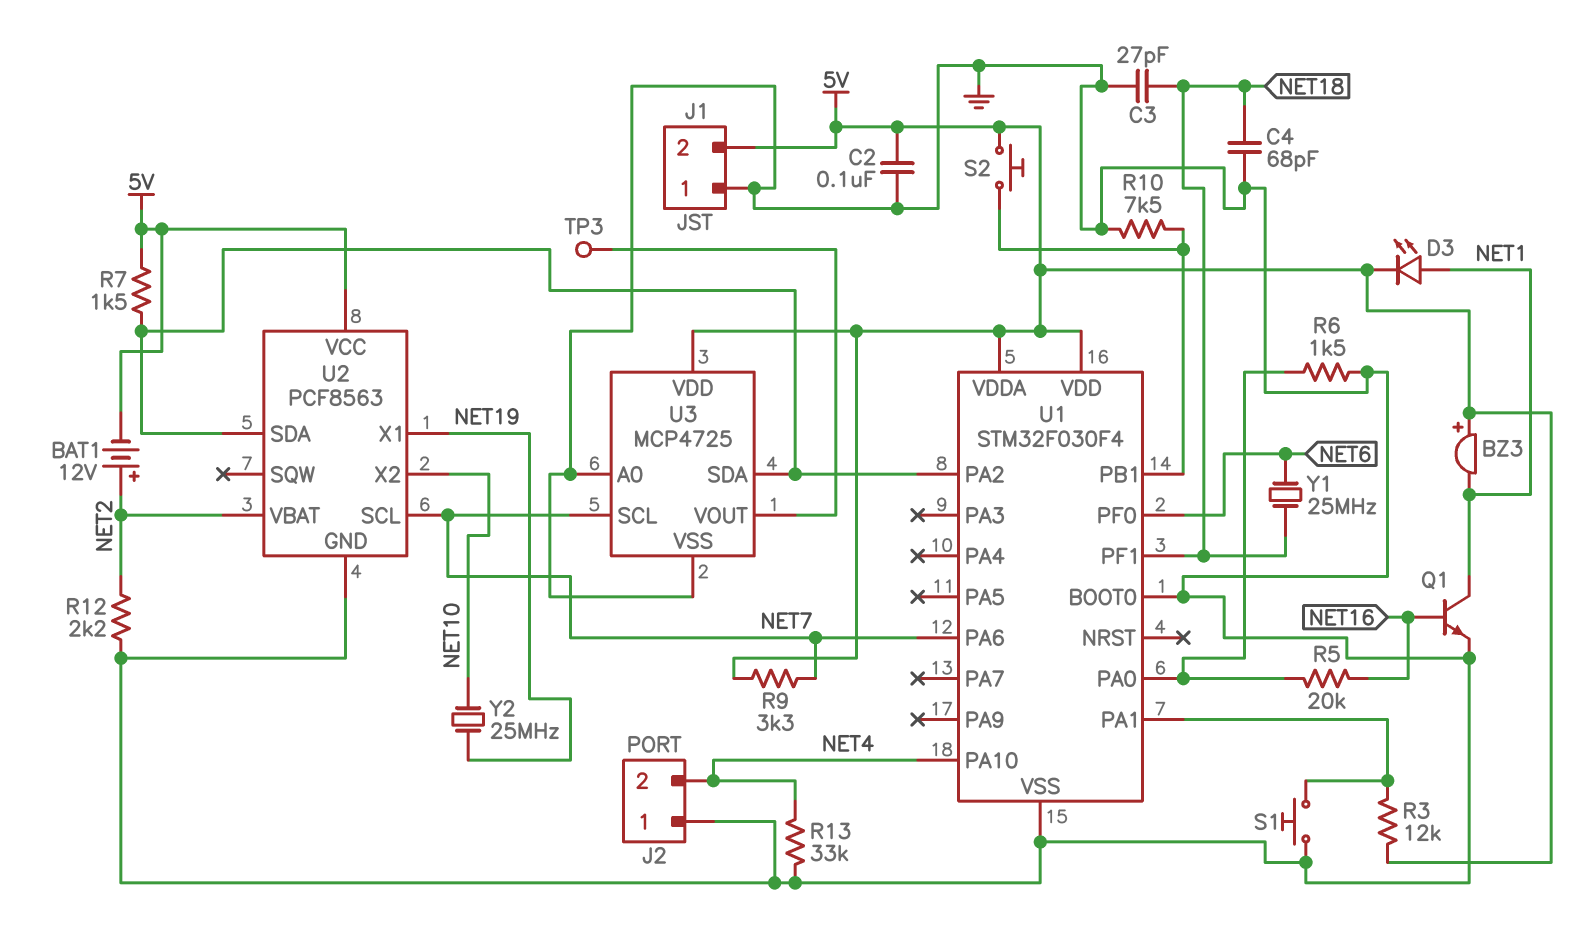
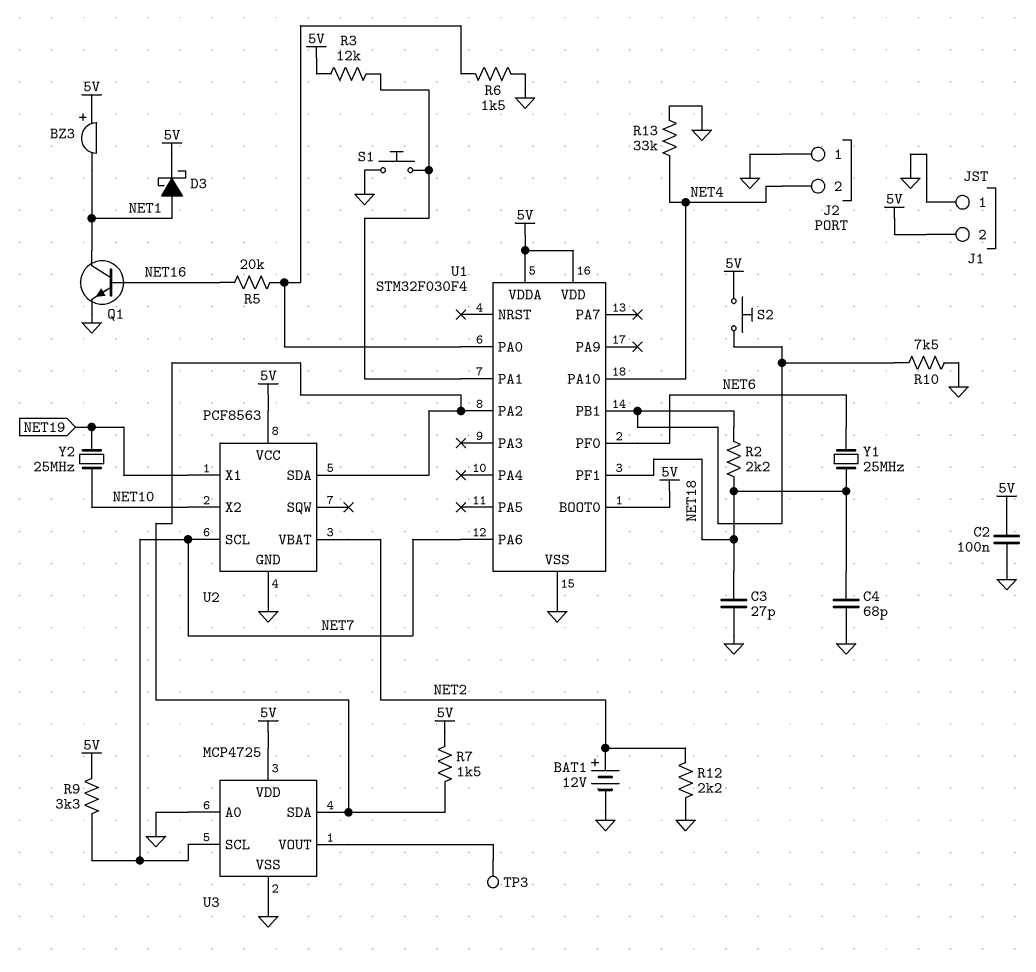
BAT1: 12V (plus NET2, minus 5V) -> 12V (plus NET2, minus GND)
D3: LED (A NET1, K 5V) -> schottky (A NET1, K 5V)
R2: none -> 2.2k (NET18, U1/PB1)
U1 pin BOOT0: GND -> 5V

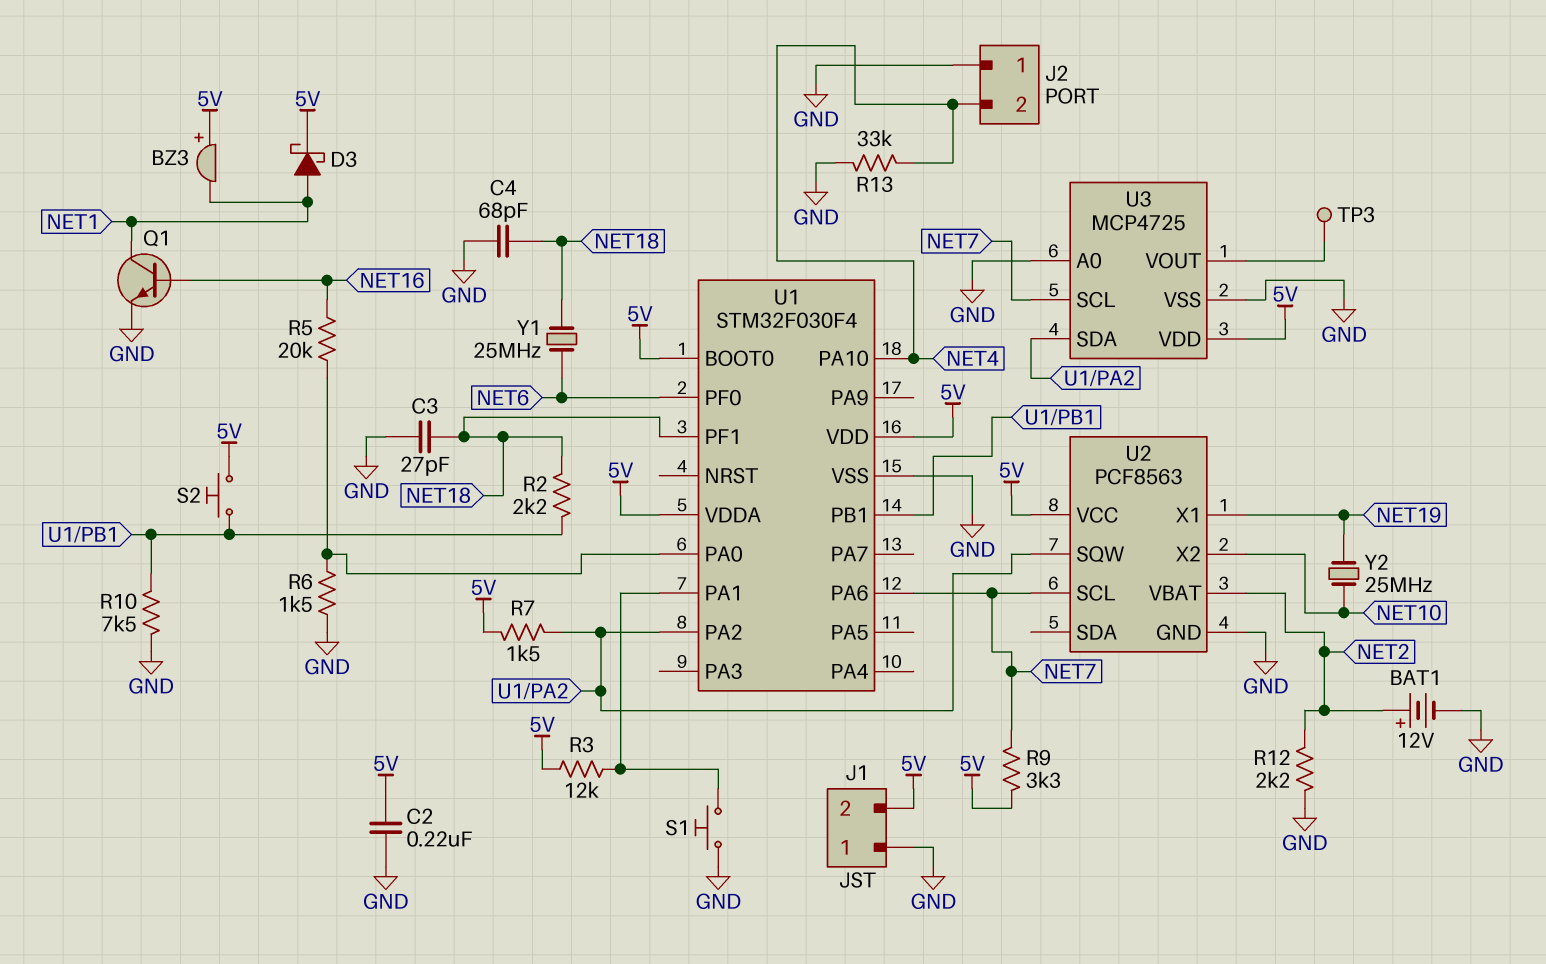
C2: 100nF (5V, GND) -> 220nF (5V, GND)
U2 pin SDA: U1/PA2 -> none
U2 pin SQW: none -> U1/PA2

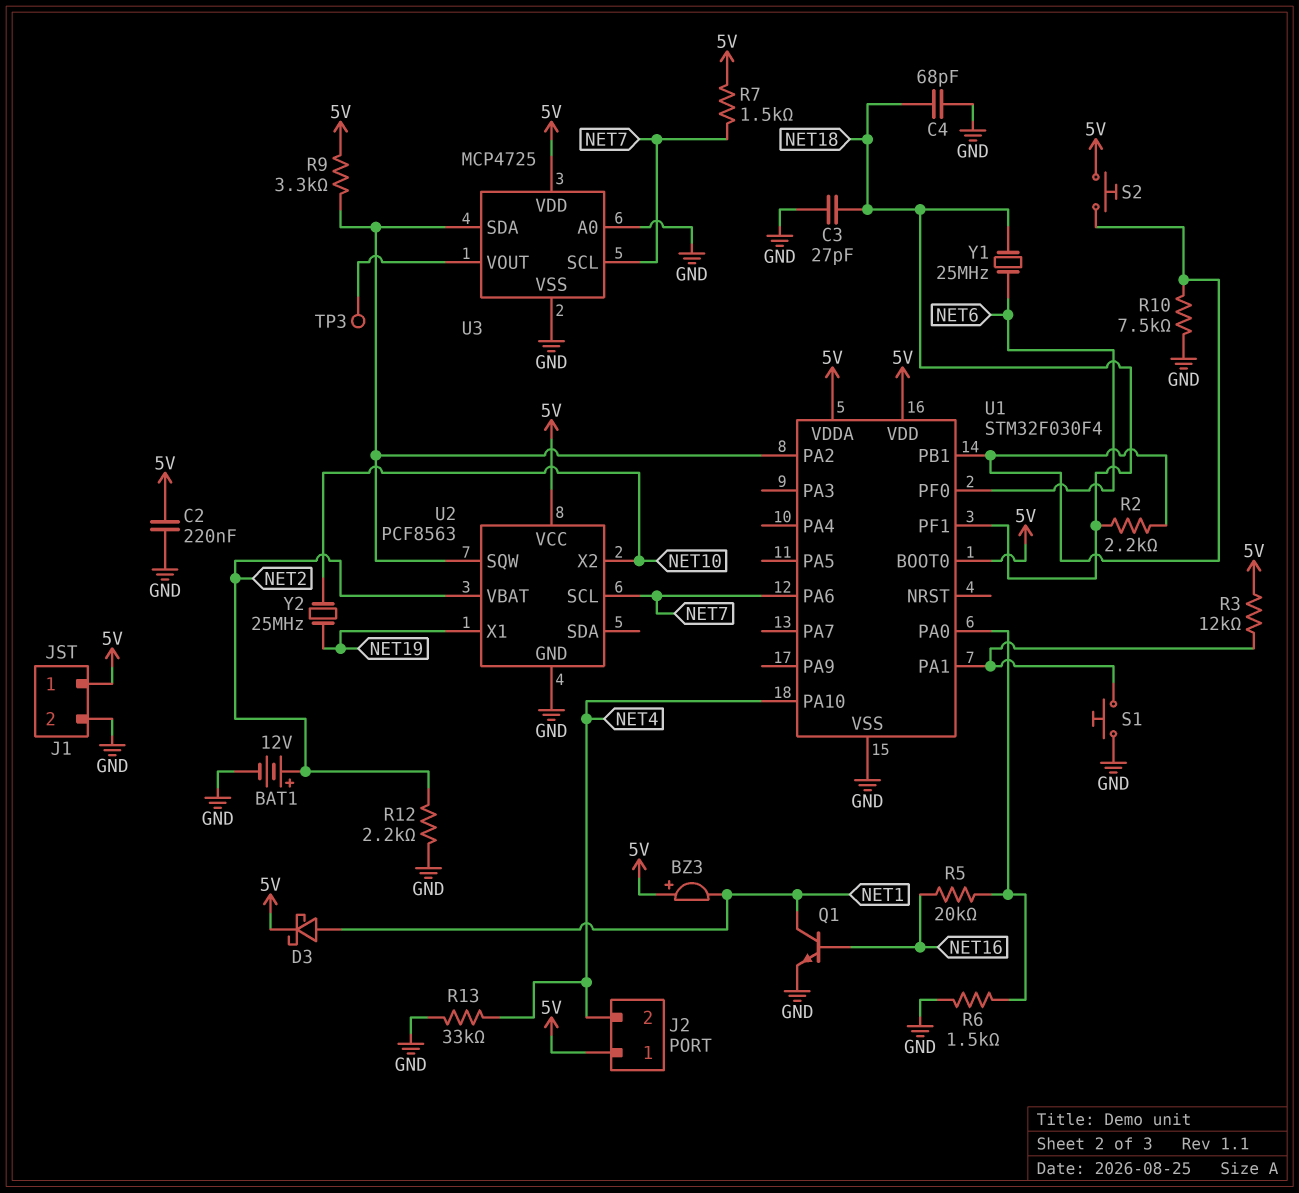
J1 pin 1: GND -> 5V
J1 pin 2: 5V -> GND
J2 pin 1: GND -> 5V
R7: 1.5k (5V, U1/PA2) -> 1.5k (5V, NET7)
R9: 3.3k (5V, NET7) -> 3.3k (5V, U1/PA2)

